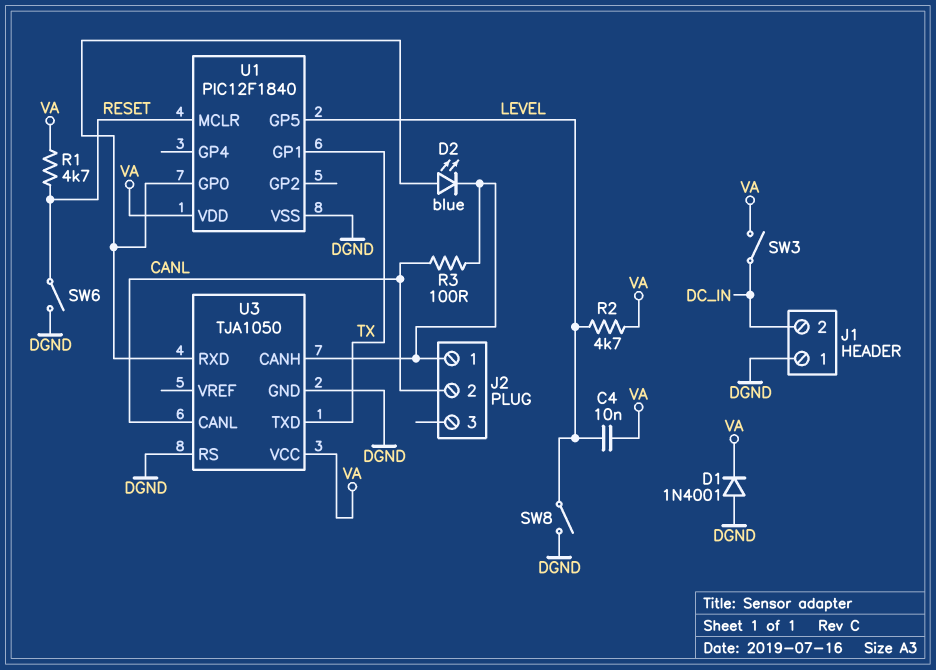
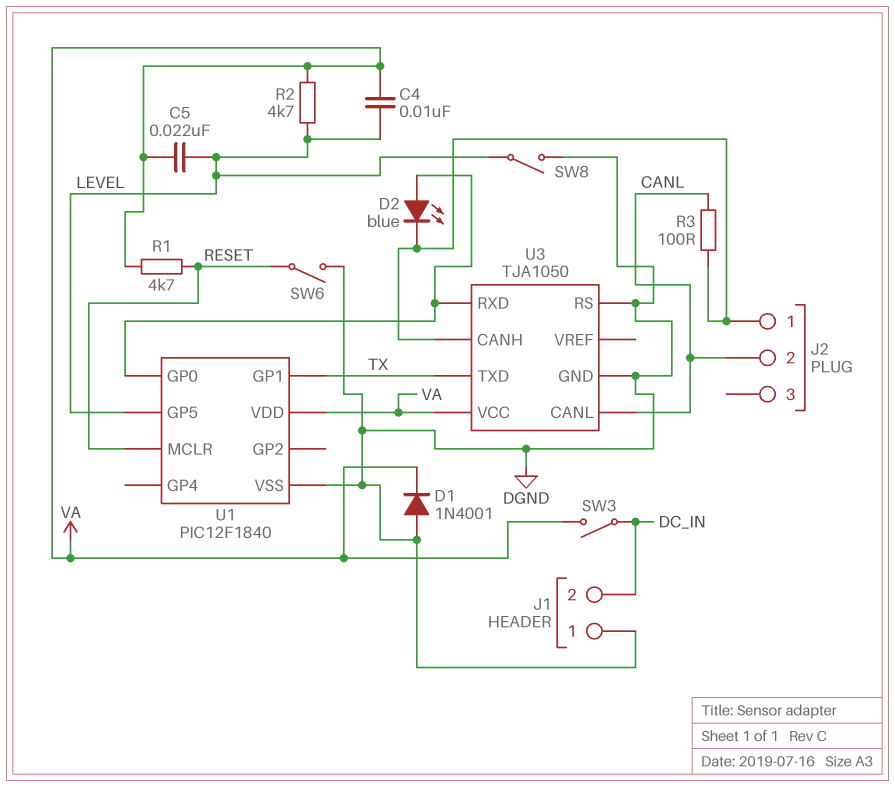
C5: none -> 22nF (LEVEL, VA)

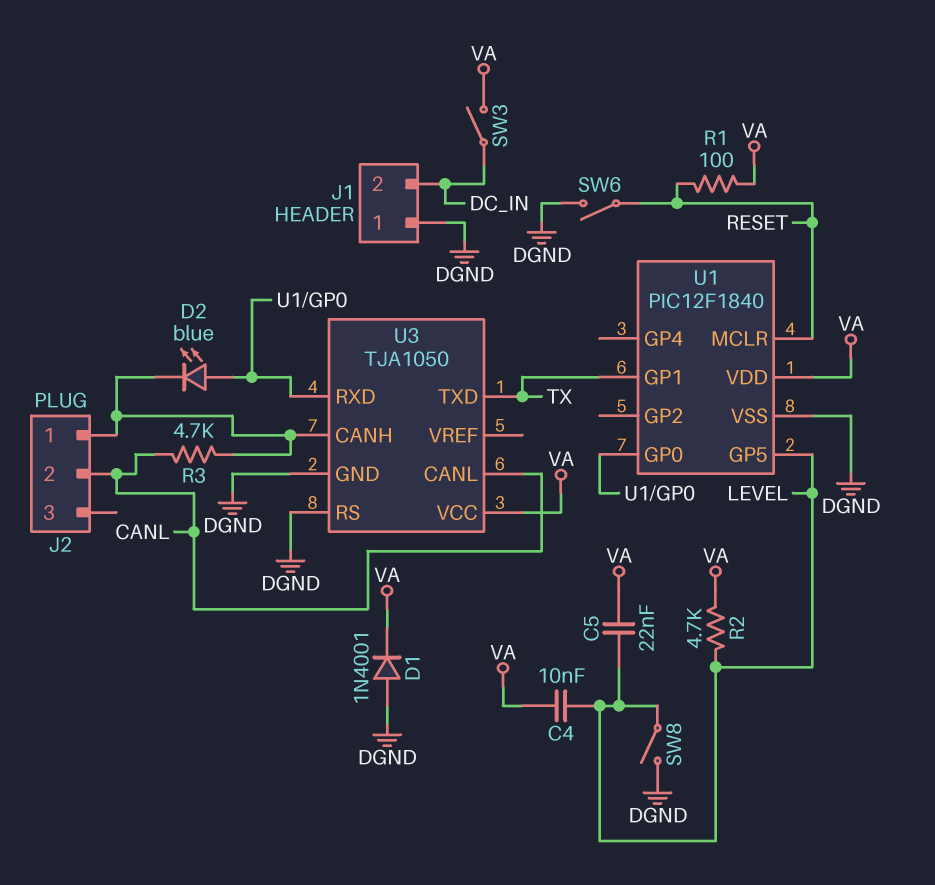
R1: 4.7k (RESET, VA) -> 100 (RESET, VA)
R3: 100 (CANL, J2/1) -> 4.7k (CANL, J2/1)

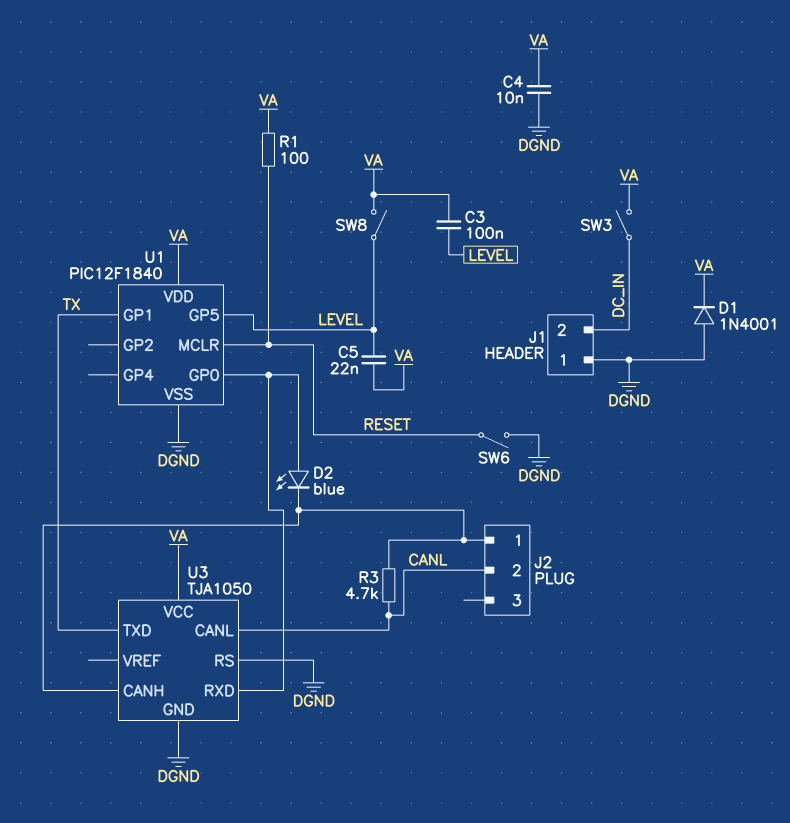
C3: none -> 100nF (LEVEL, VA)
C4: 10nF (LEVEL, VA) -> 10nF (DGND, VA)
R2: 4.7k (LEVEL, VA) -> none
SW8: switch (DGND, LEVEL) -> switch (LEVEL, VA)

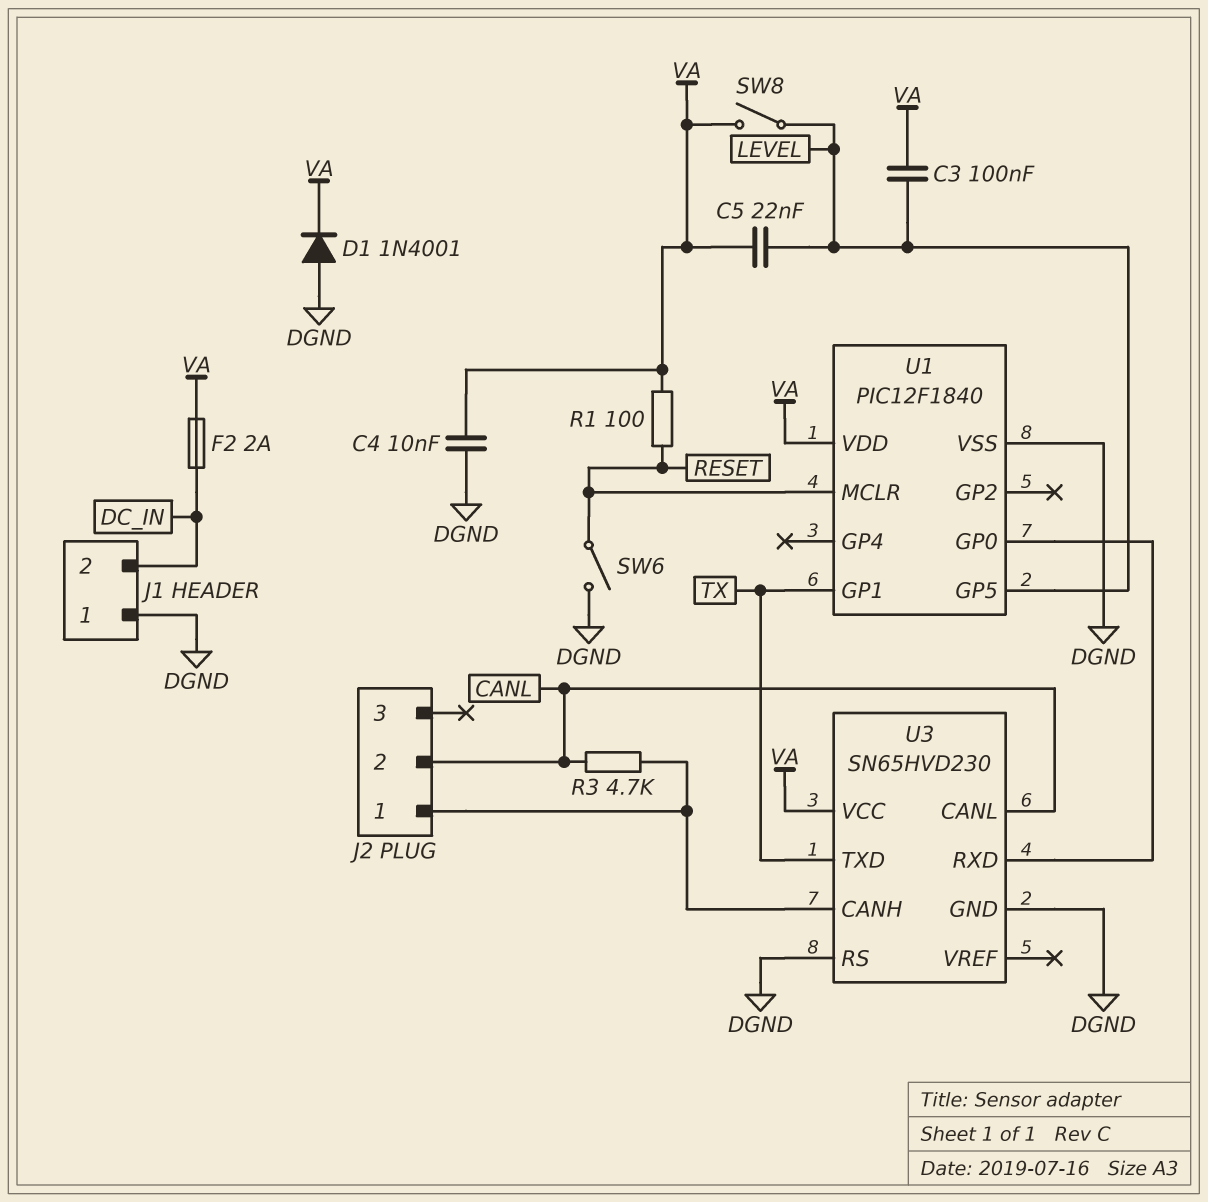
D2: LED blue (A U1/GP0, K J2/1) -> none
F2: none -> 2A (DC_IN, VA)
SW3: switch (DC_IN, VA) -> none
U3: TJA1050 -> SN65HVD230

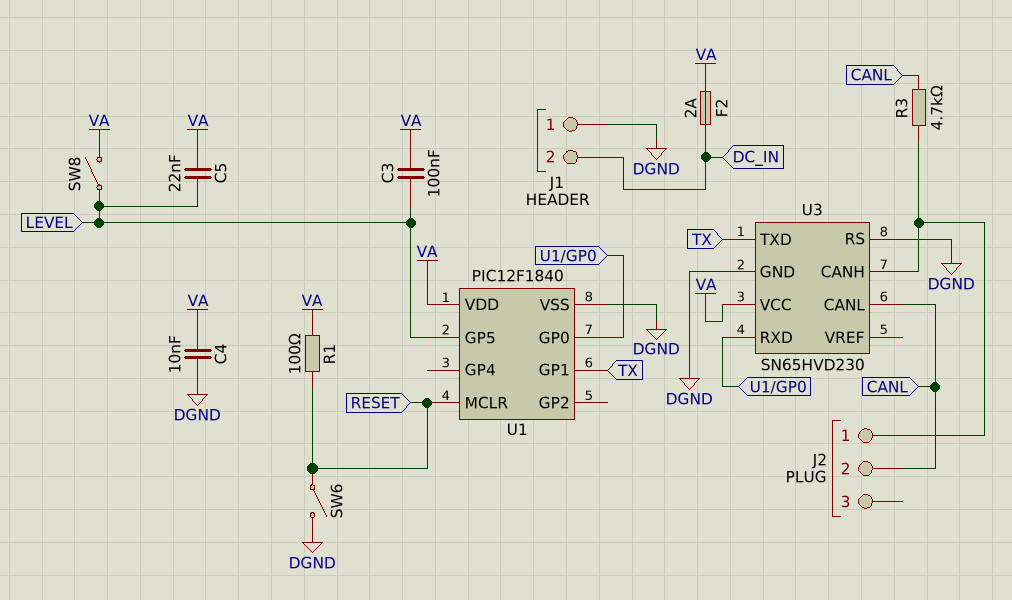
D1: diode 1N4001 (A DGND, K VA) -> none

